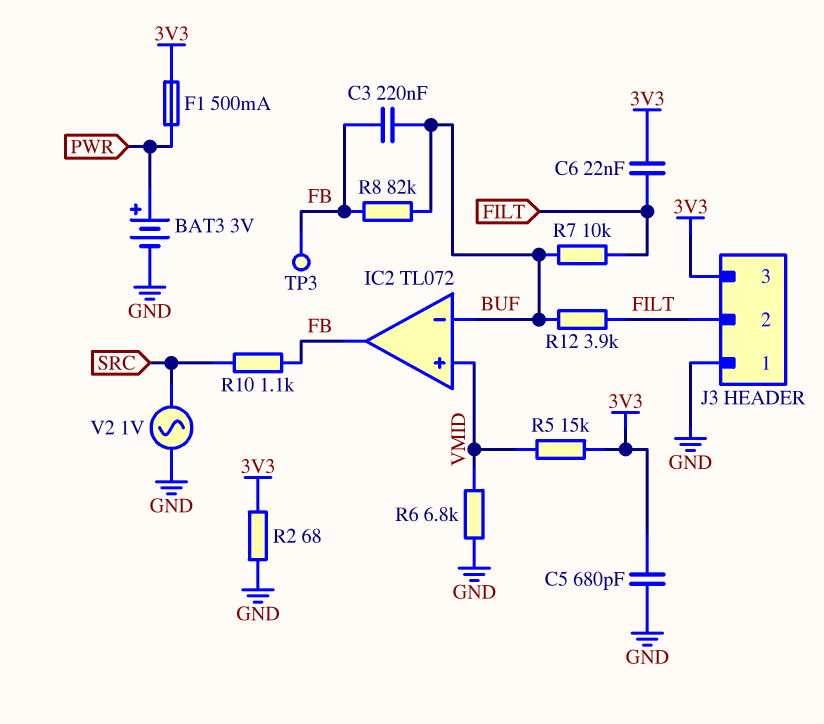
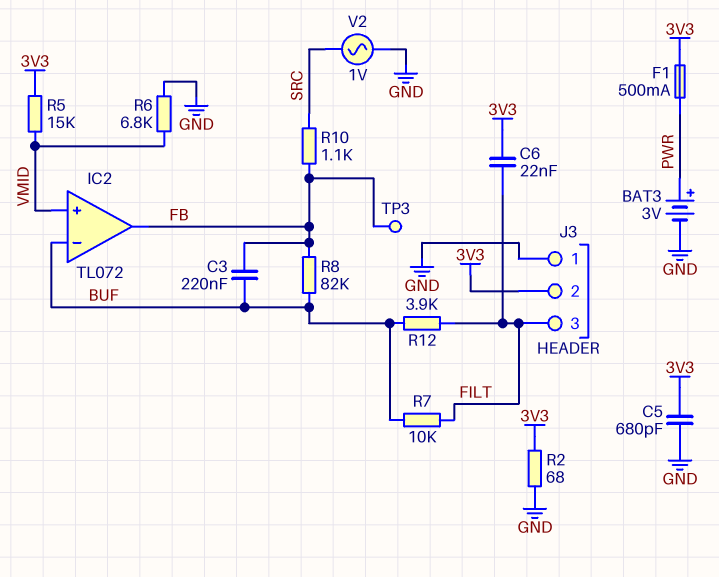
J3 pin 2: FILT -> 3V3
J3 pin 3: 3V3 -> FILT

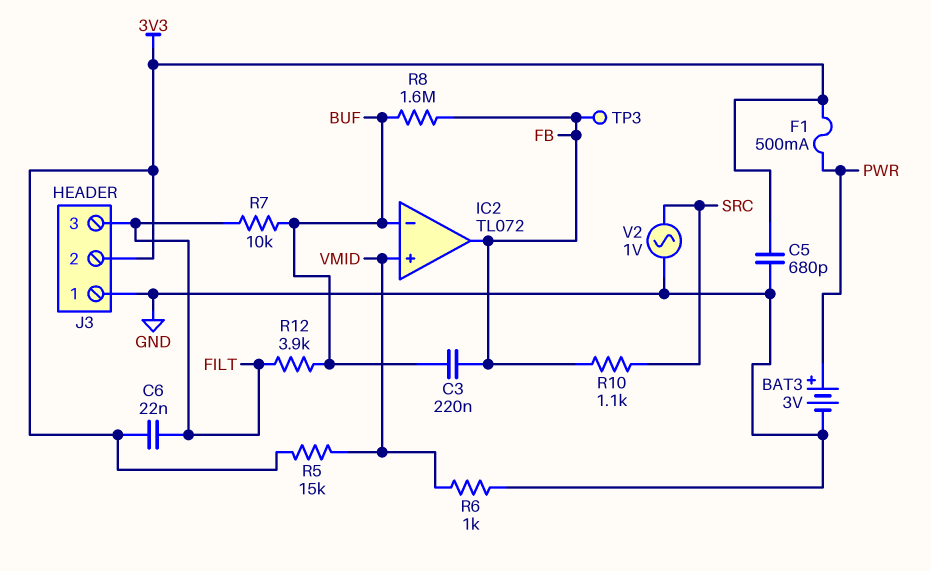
R2: 68 (3V3, GND) -> none
R6: 6.8k (GND, VMID) -> 1k (GND, VMID)
R8: 82k (BUF, FB) -> 1.6M (BUF, FB)

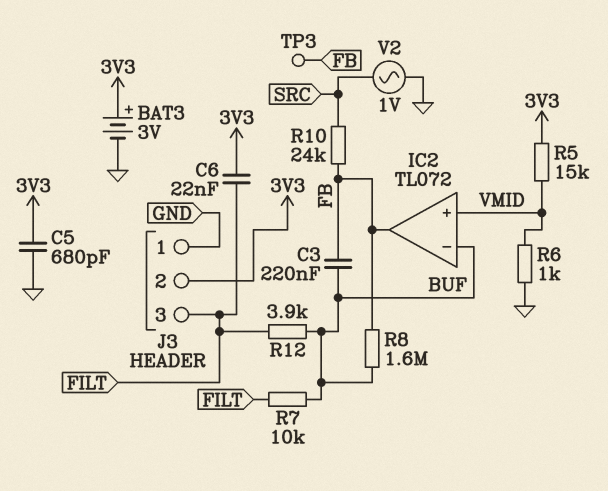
BAT3: 3V (plus PWR, minus GND) -> 3V (plus 3V3, minus GND)
F1: 500mA (3V3, PWR) -> none
R10: 1.1k (FB, SRC) -> 24k (FB, SRC)

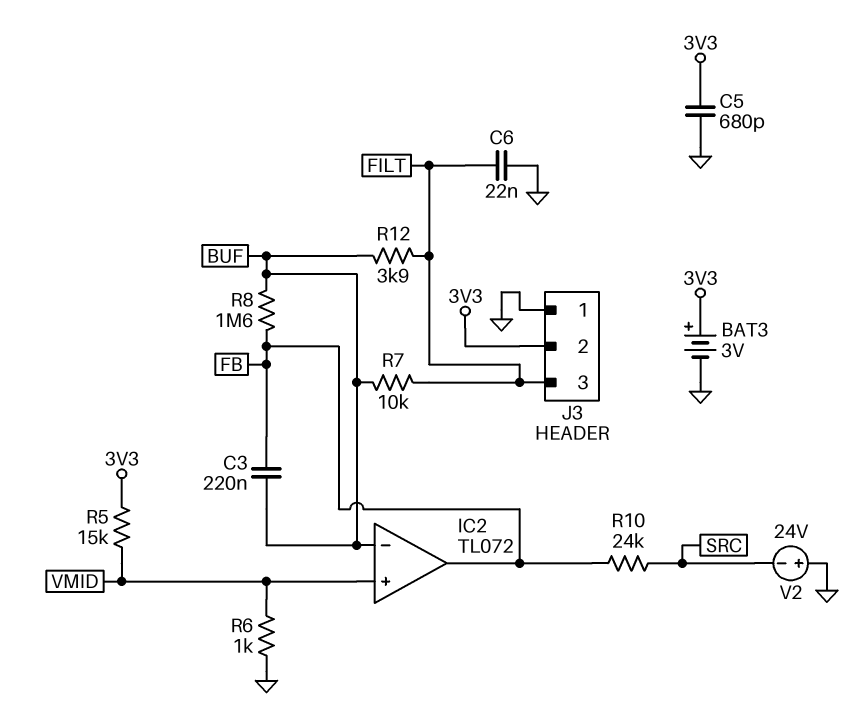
C6: 22nF (3V3, FILT) -> 22nF (FILT, GND)
TP3: test point (FB) -> none
V2: AC 1V (GND, SRC) -> 24V (plus GND, minus SRC)

